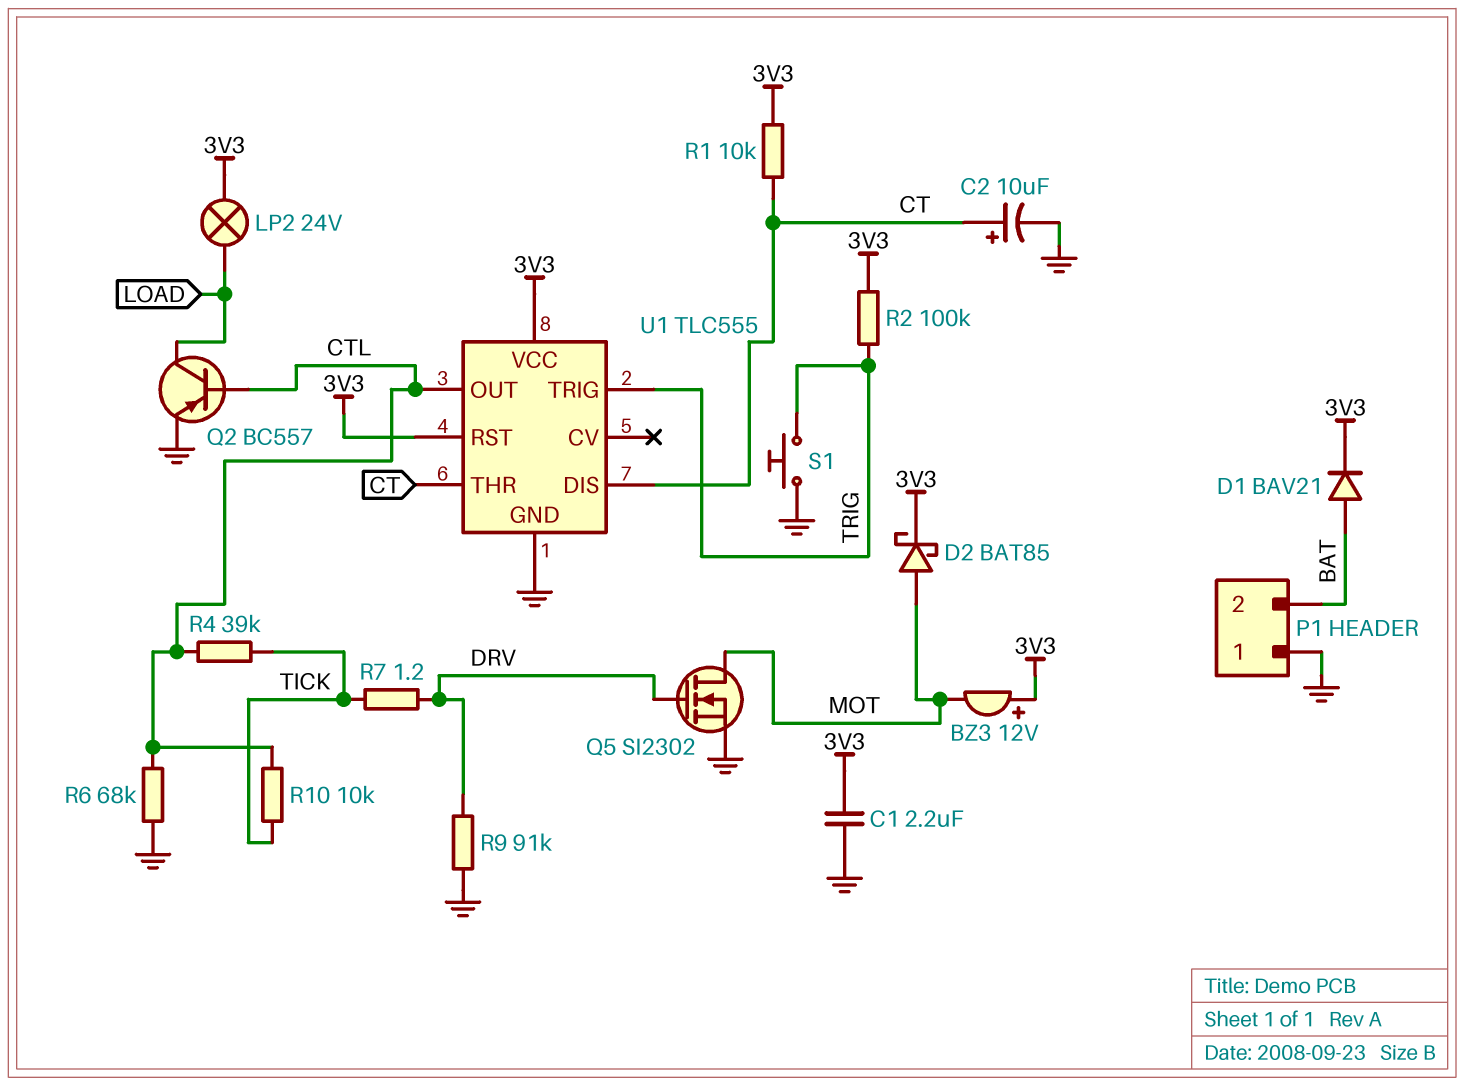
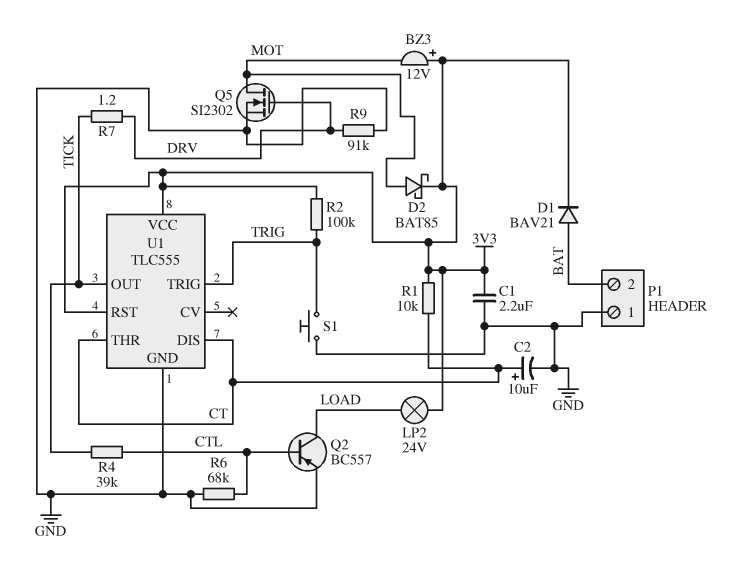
R10: 10k (CTL, TICK) -> none
U1 pin OUT: CTL -> TICK

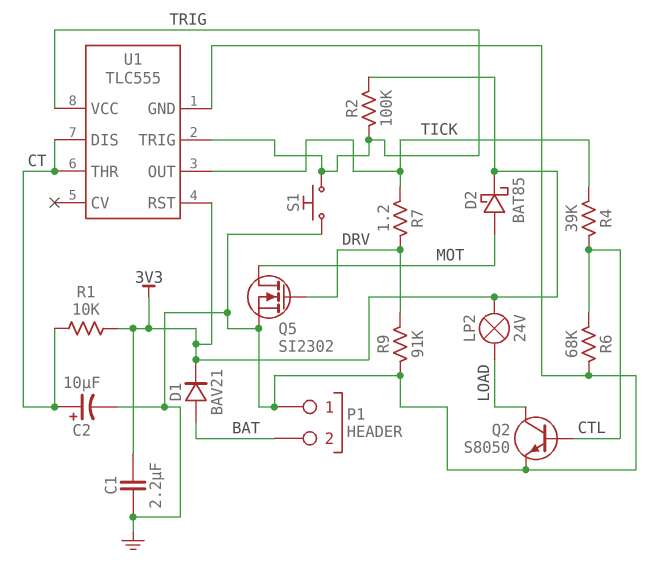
BZ3: buzzer 12V (plus 3V3, minus MOT) -> none
Q2: PNP BC557 (B CTL, C LOAD, E GND) -> NPN S8050 (B CTL, C LOAD, E GND)
U1 pin VCC: 3V3 -> TRIG

